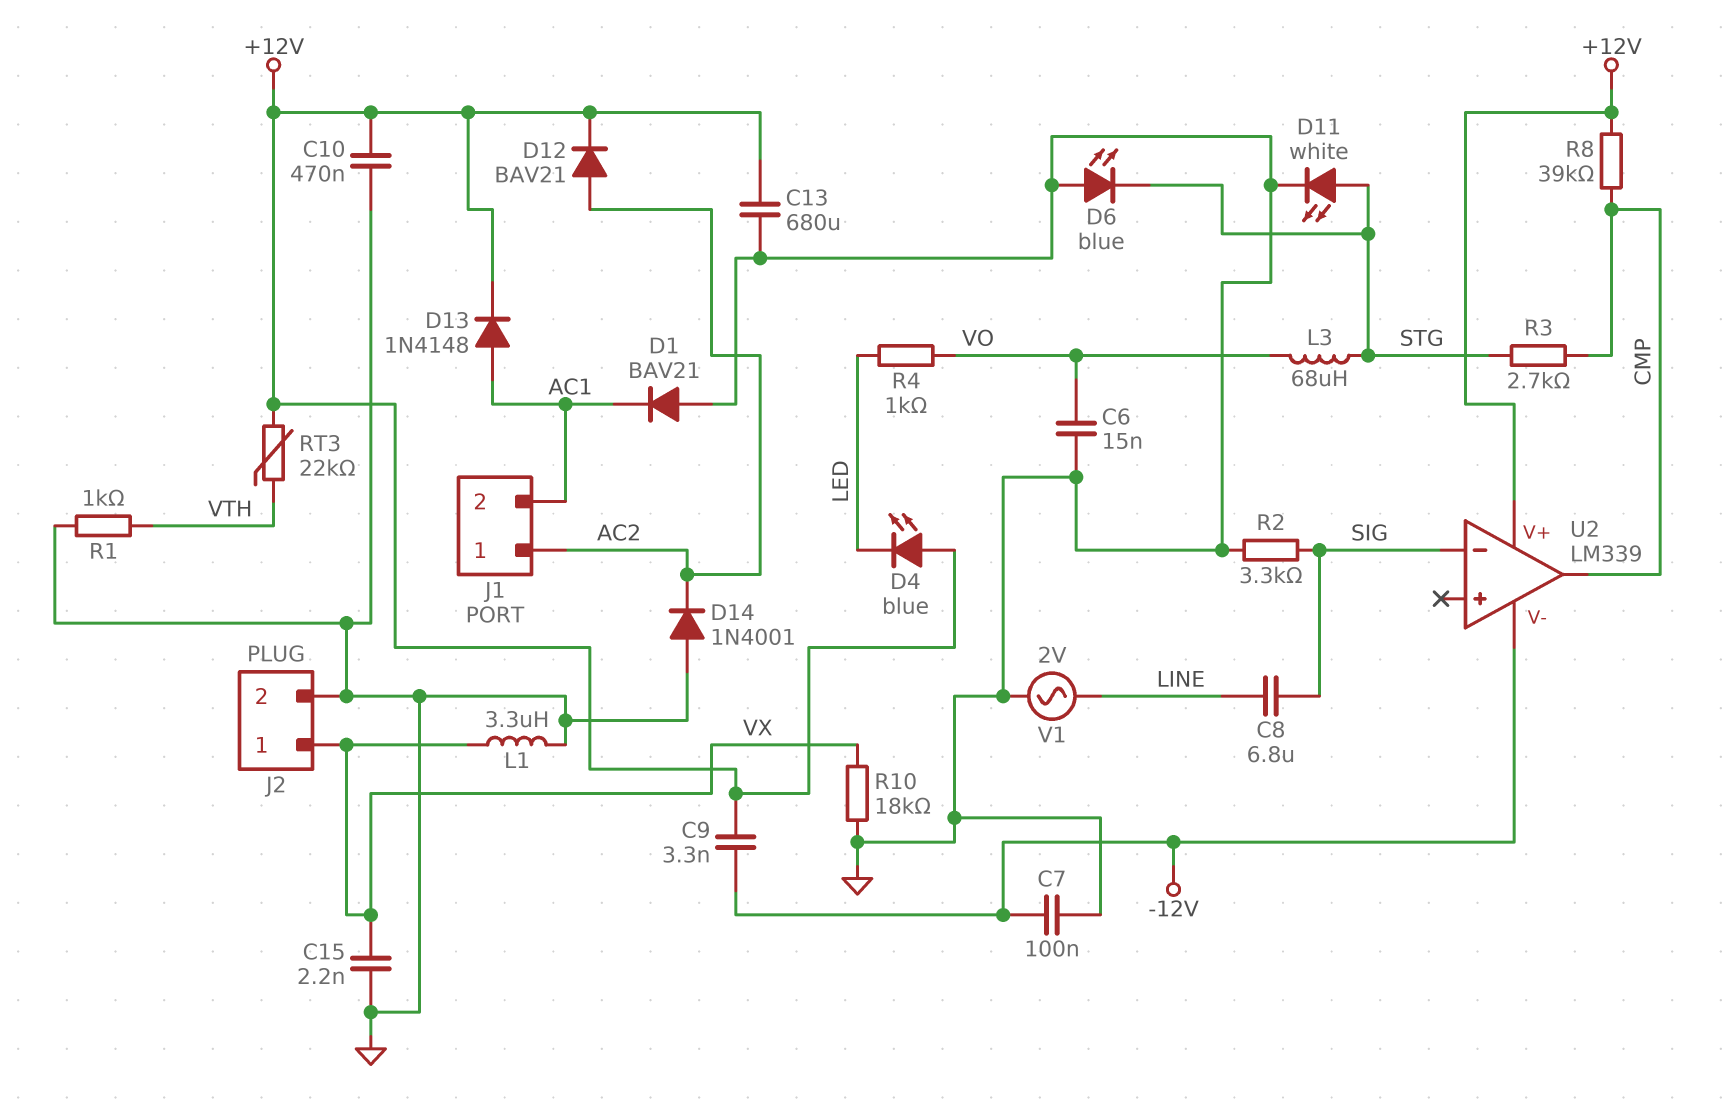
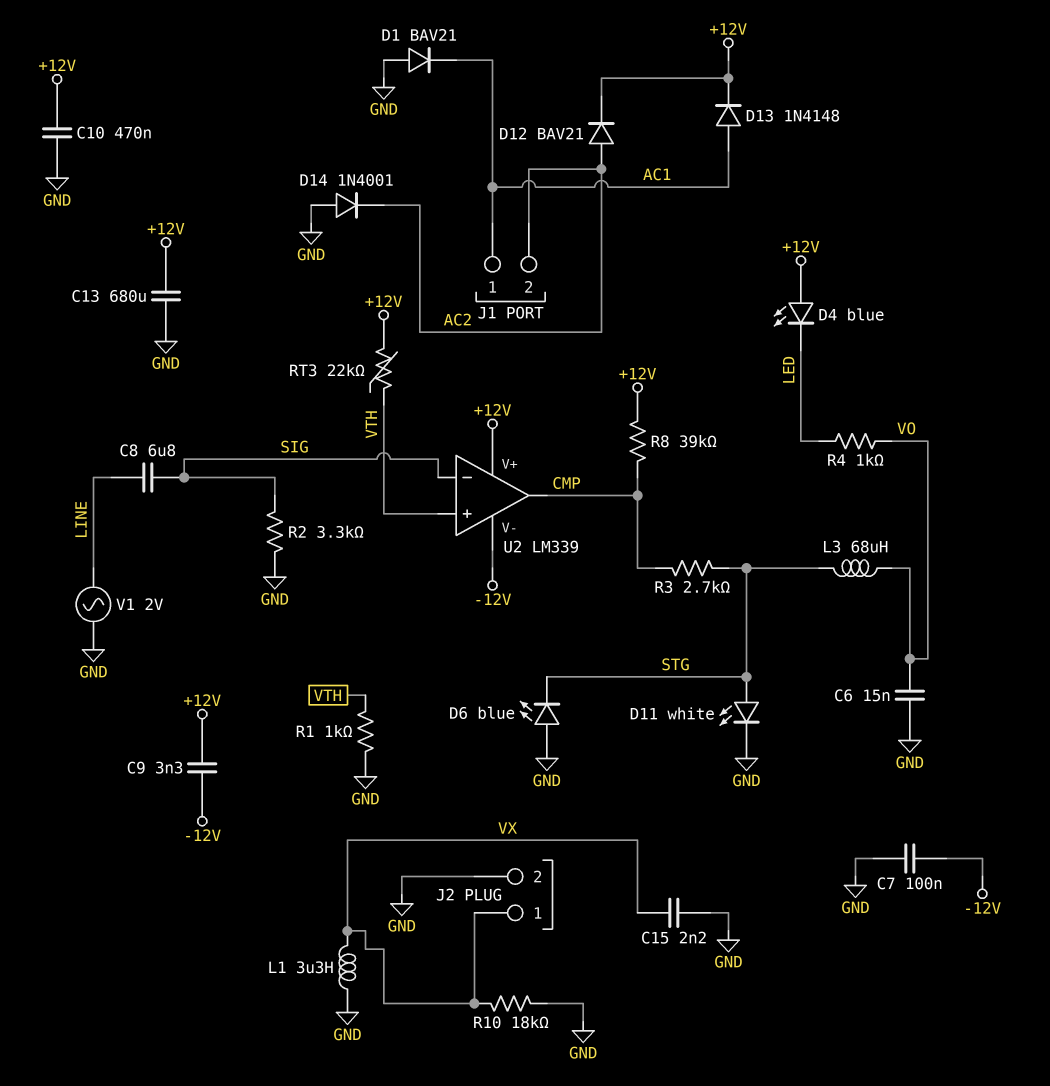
J1 pin 1: AC2 -> AC1
J1 pin 2: AC1 -> AC2
U2 pin in+: none -> VTH

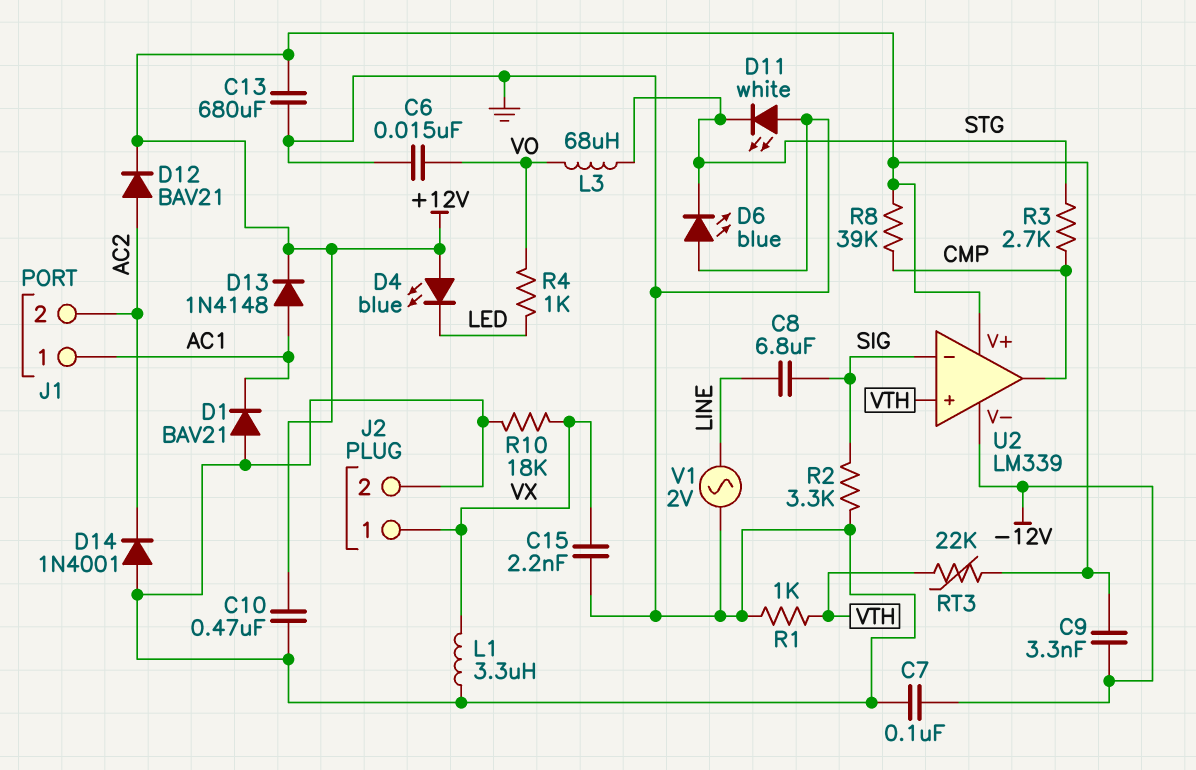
D11: LED white (A STG, K GND) -> LED white (A GND, K STG)

